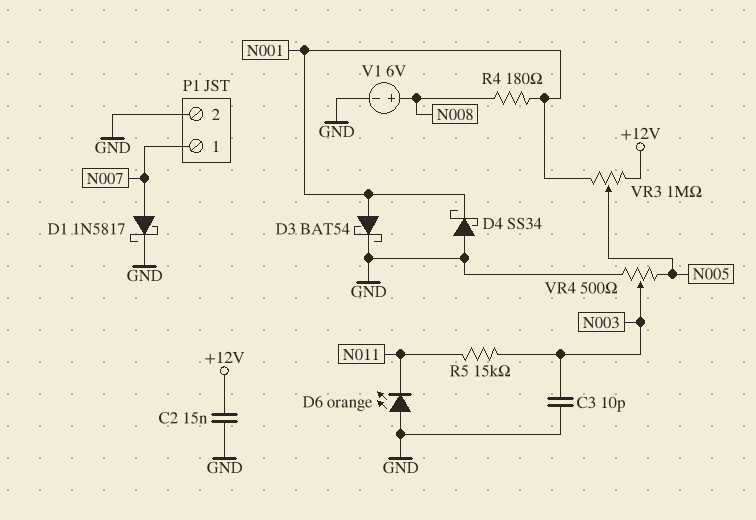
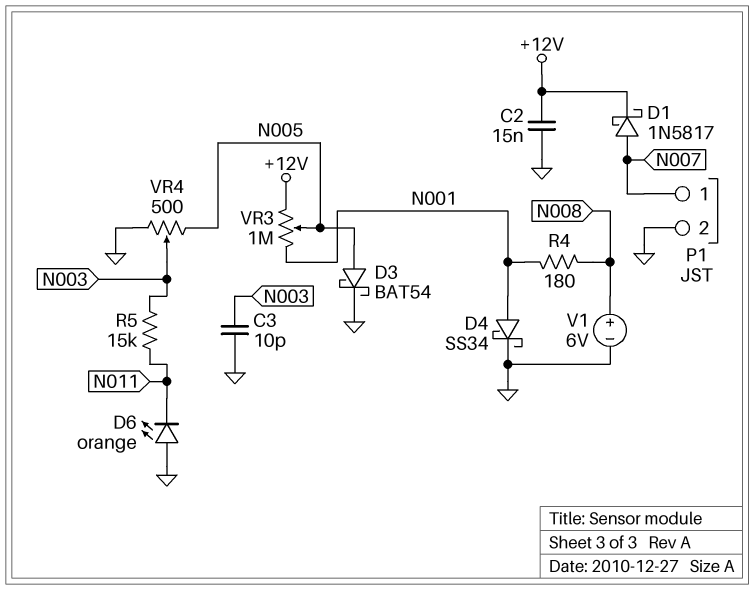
D1: schottky 1N5817 (A N007, K GND) -> schottky 1N5817 (A N007, K +12V)
D3: schottky BAT54 (A N001, K GND) -> schottky BAT54 (A N005, K GND)
D4: schottky SS34 (A GND, K N001) -> schottky SS34 (A N001, K GND)

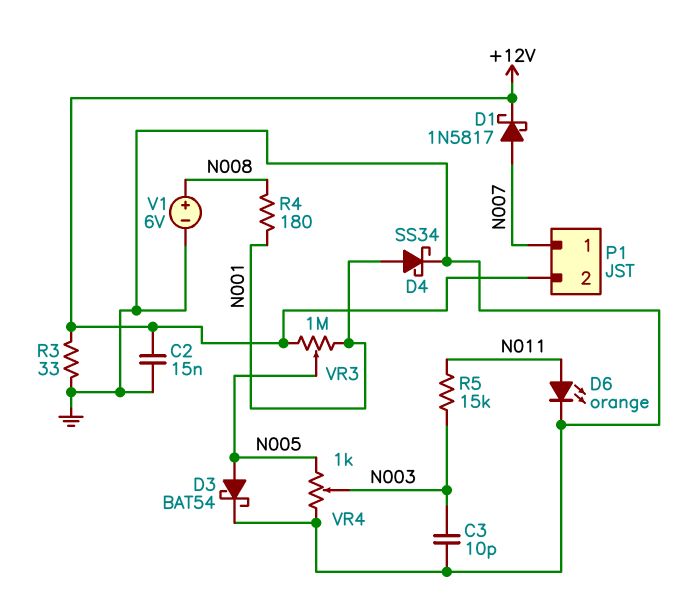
D6: LED orange (A GND, K N011) -> LED orange (A N011, K GND)
P1 pin 2: GND -> +12V
R3: none -> 33 (+12V, GND)
VR4: 500 (GND, N005, wiper N003) -> 1k (GND, N005, wiper N003)

